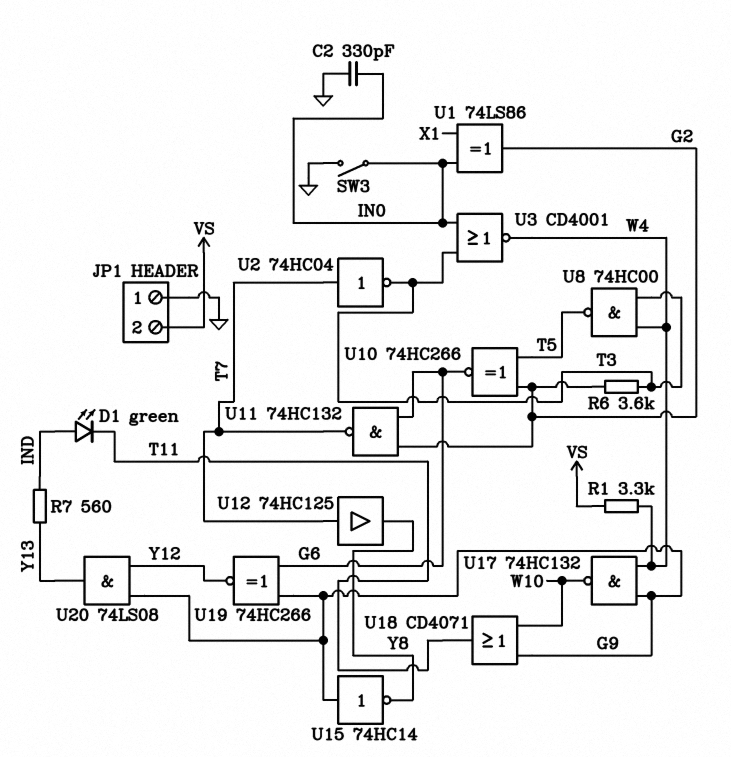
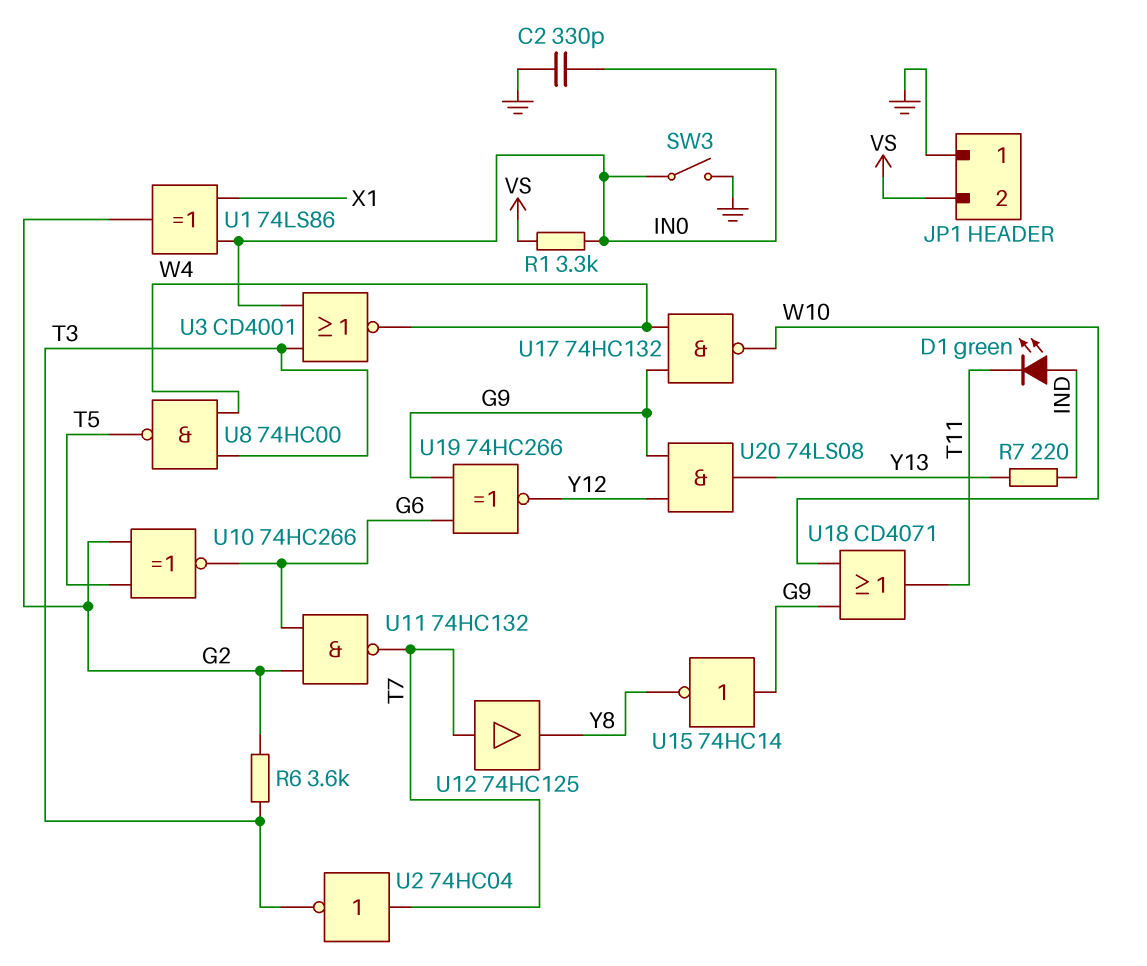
R1: 3.3k (VS, W4) -> 3.3k (IN0, VS)
R7: 560 (IND, Y13) -> 220 (IND, Y13)

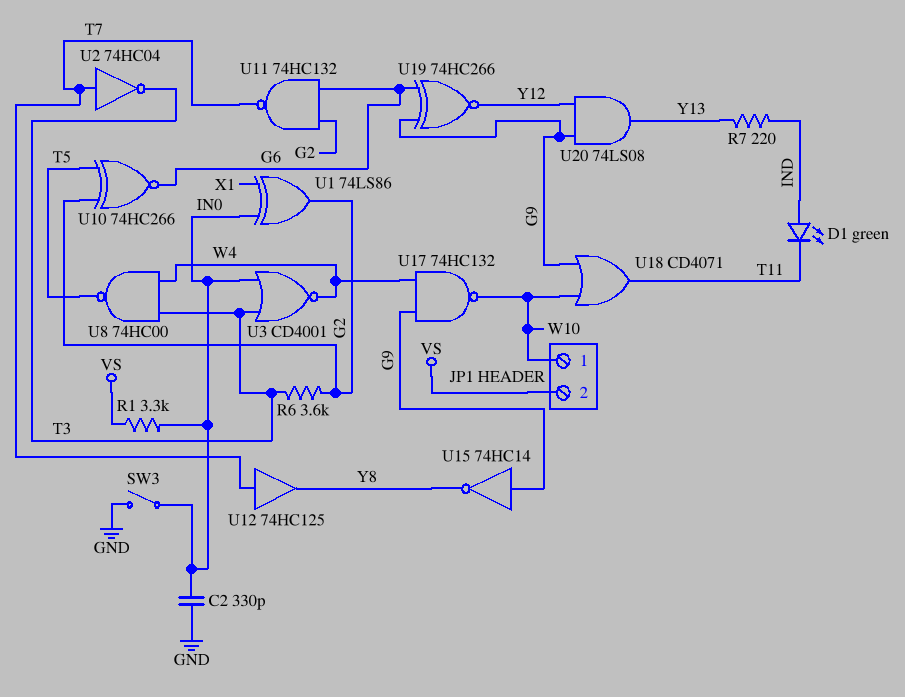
JP1 pin 1: GND -> W10

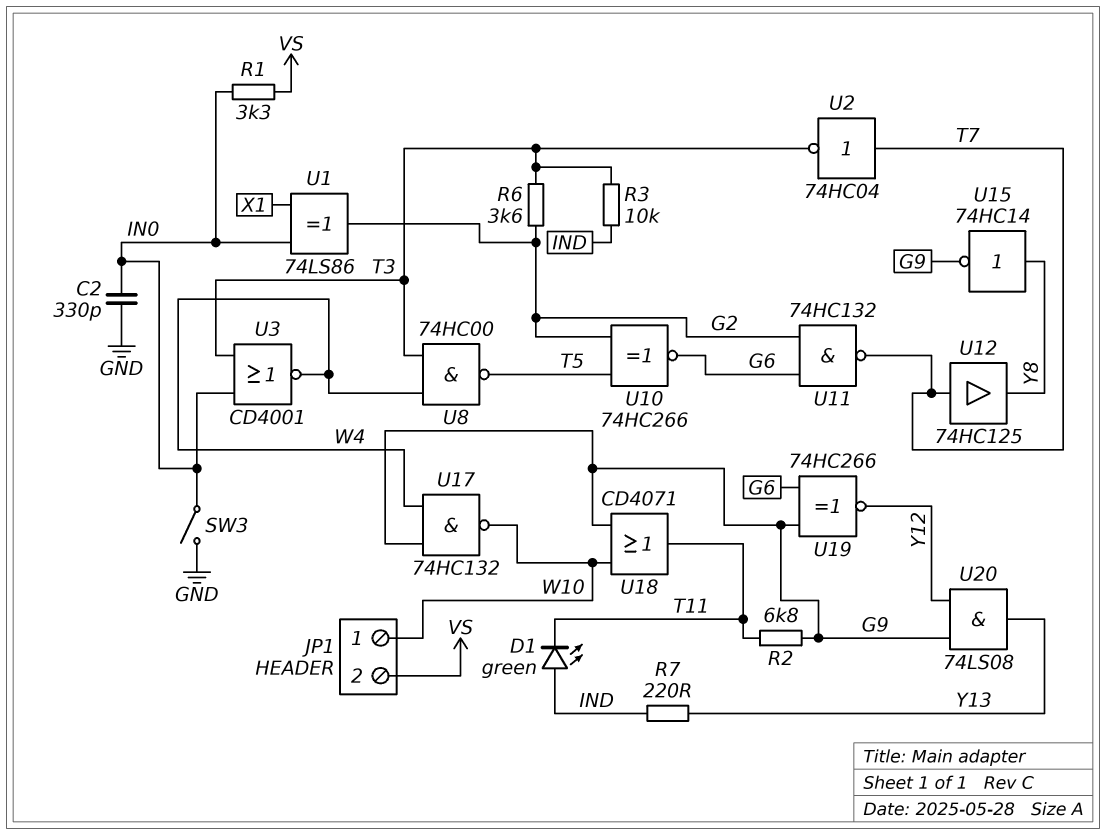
R2: none -> 6.8k (G9, T11)
R3: none -> 10k (IND, T3)
U15: NOT 74HC14 (in G9, out Y8) -> NOT 74HC14 (in Y8, out G9)

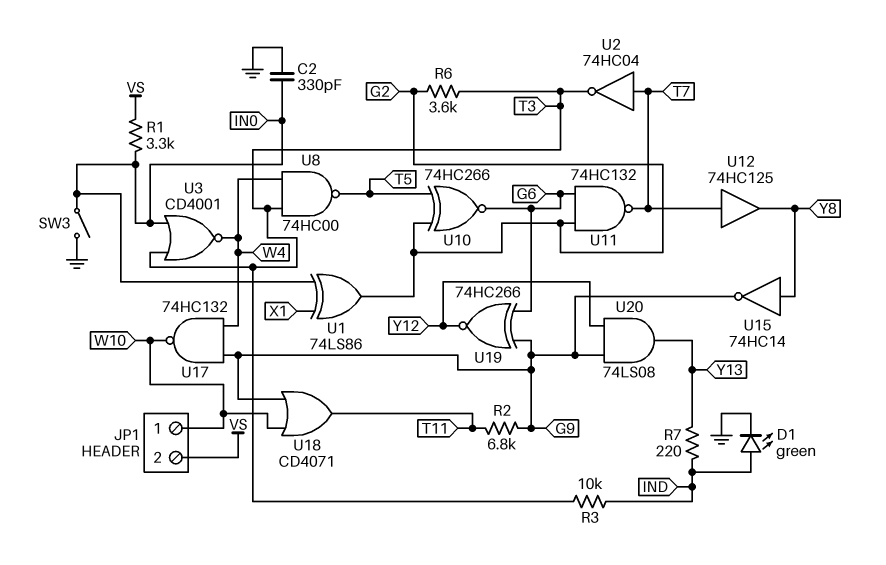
D1: LED green (A IND, K T11) -> LED green (A IND, K GND)

